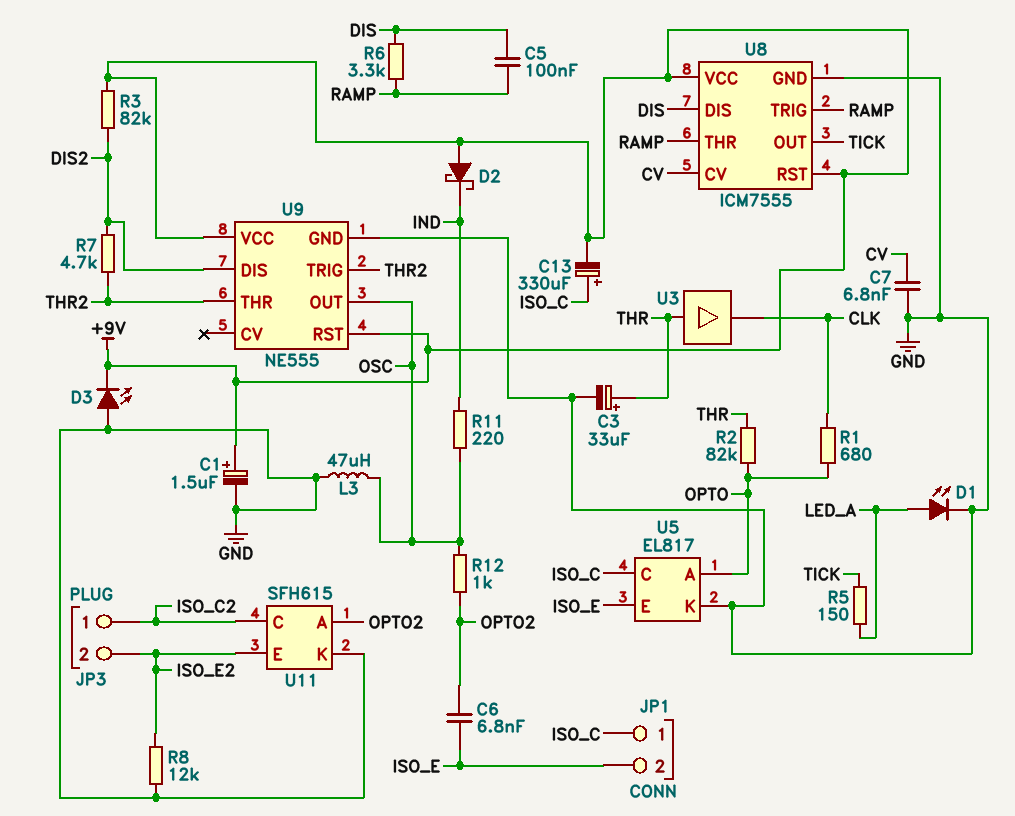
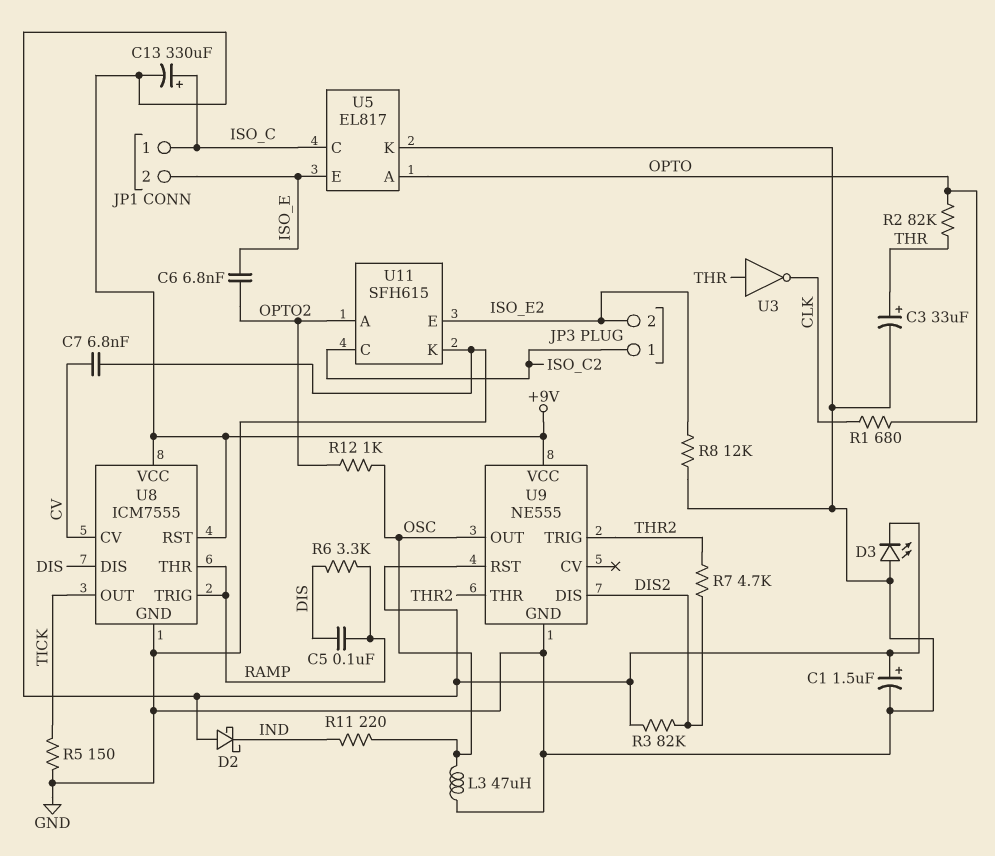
D1: LED (A LED_A, K GND) -> none
R5: 150 (LED_A, TICK) -> 150 (GND, TICK)
U3: buffer (in THR, out CLK) -> NOT (in THR, out CLK)

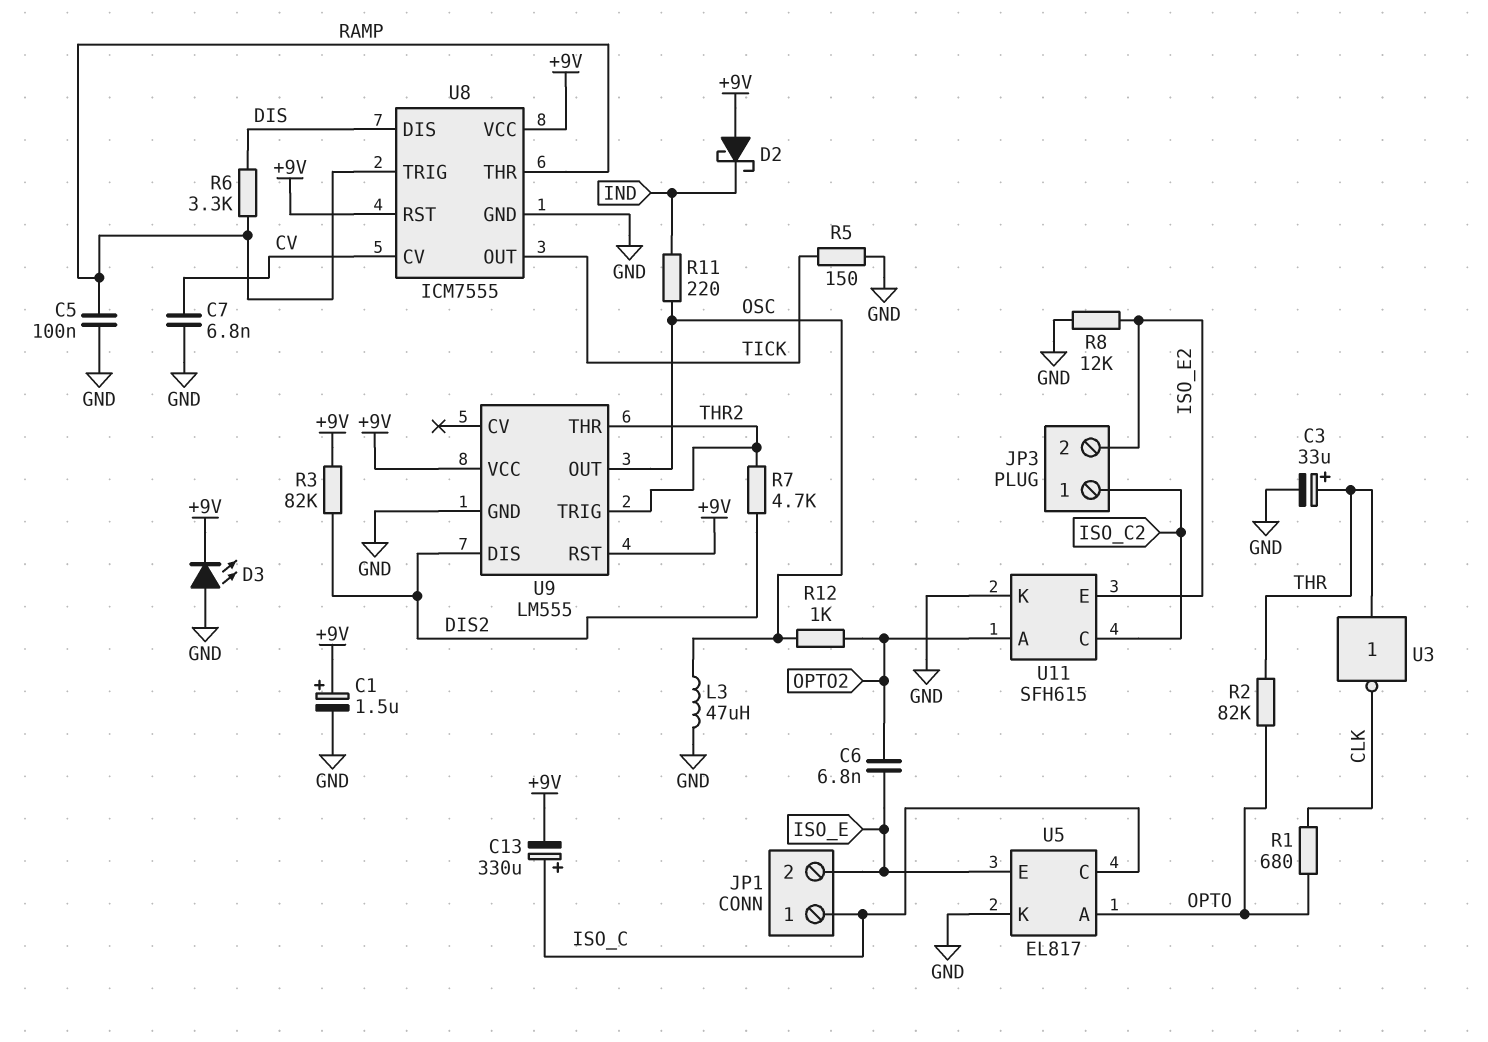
C5: 100nF (DIS, RAMP) -> 100nF (GND, RAMP)
U9: NE555 -> LM555

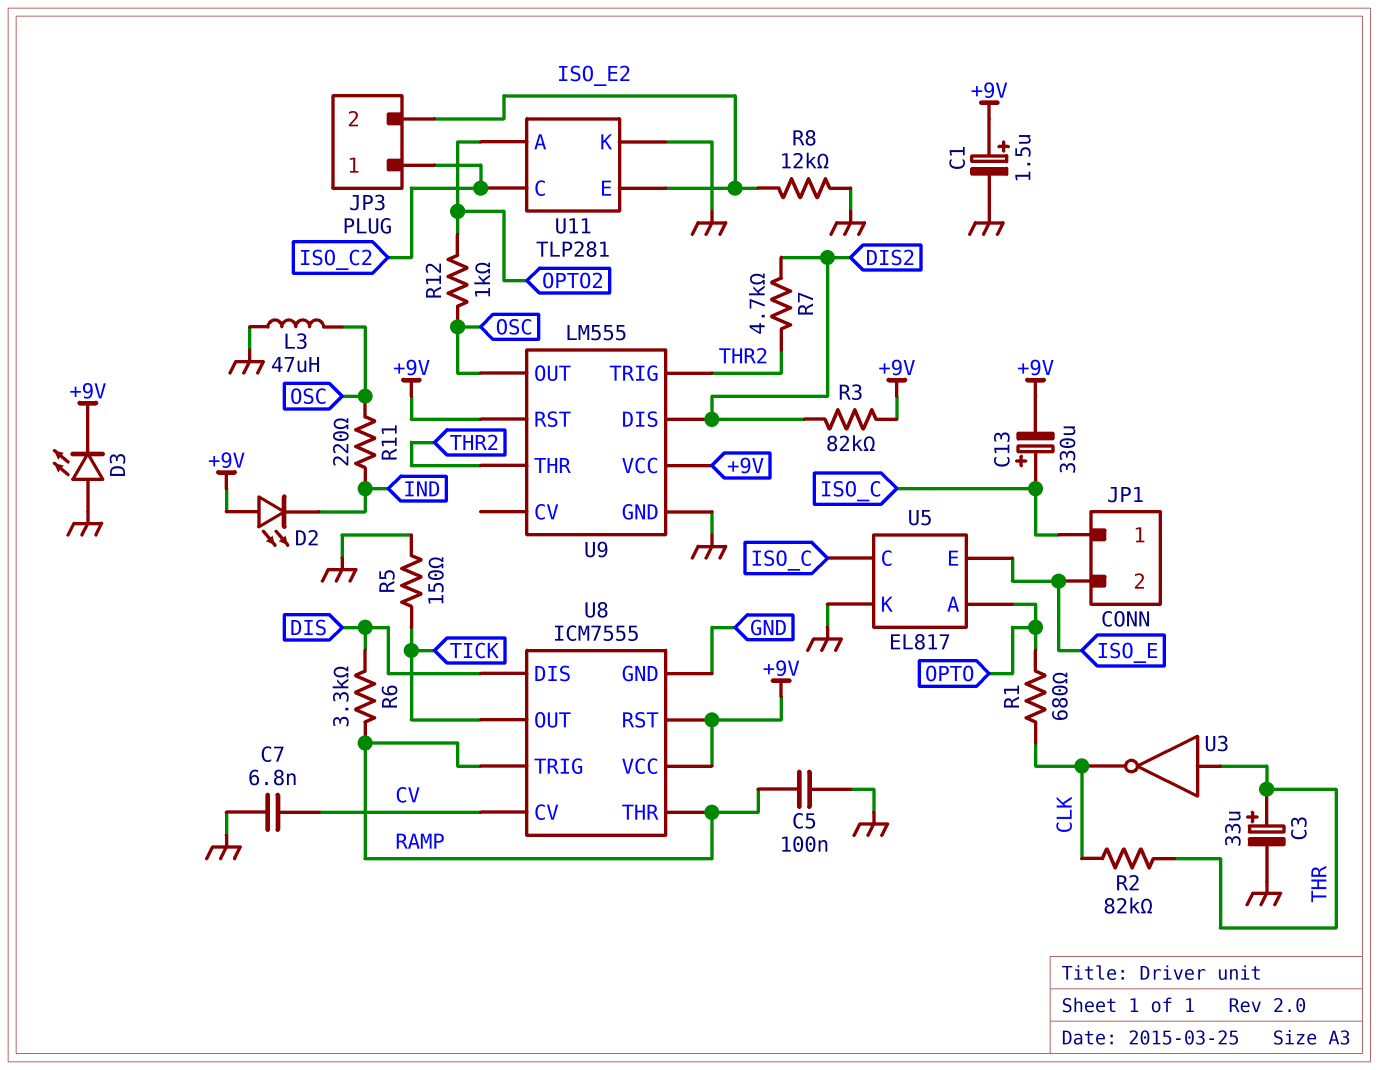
C6: 6.8nF (ISO_E, OPTO2) -> none
D2: schottky (A +9V, K IND) -> LED (A +9V, K IND)
R2: 82k (OPTO, THR) -> 82k (CLK, THR)
U11: SFH615 -> TLP281

